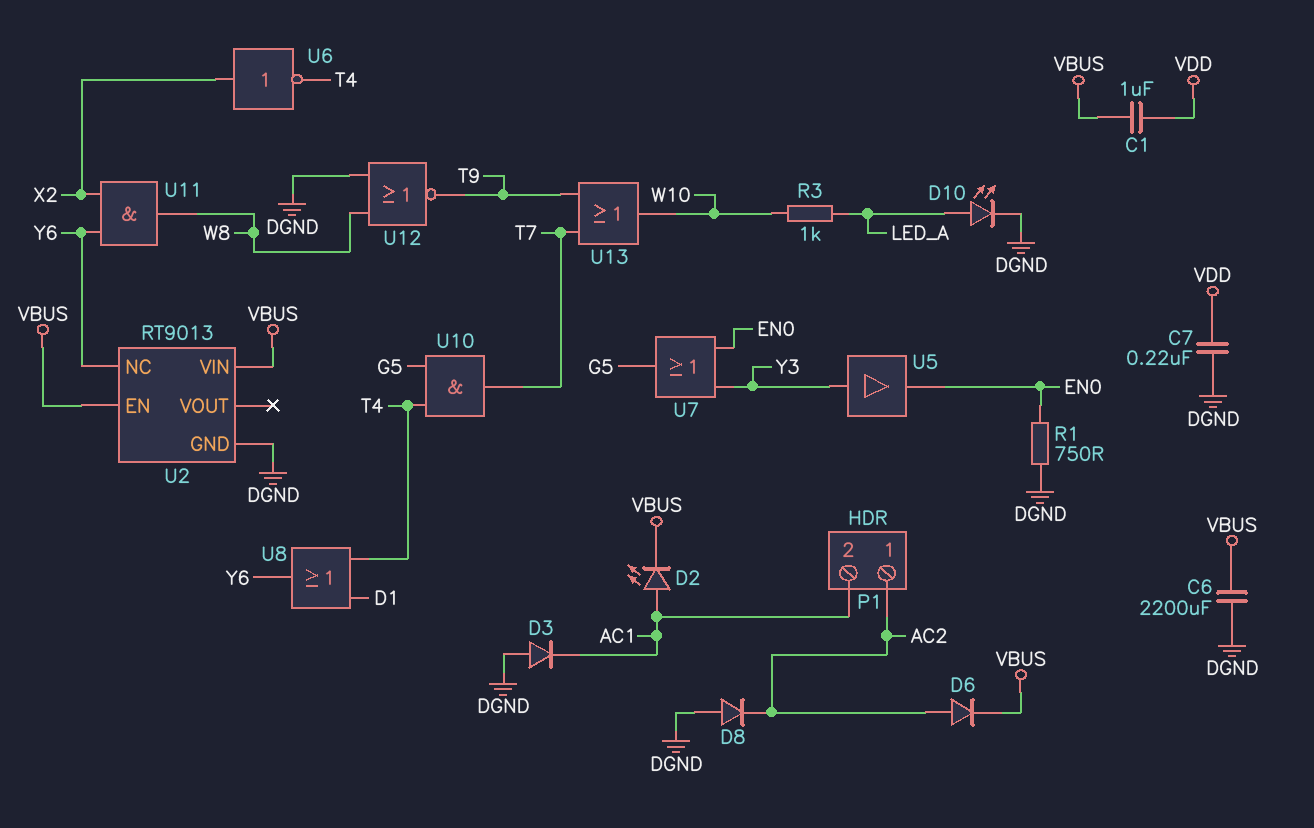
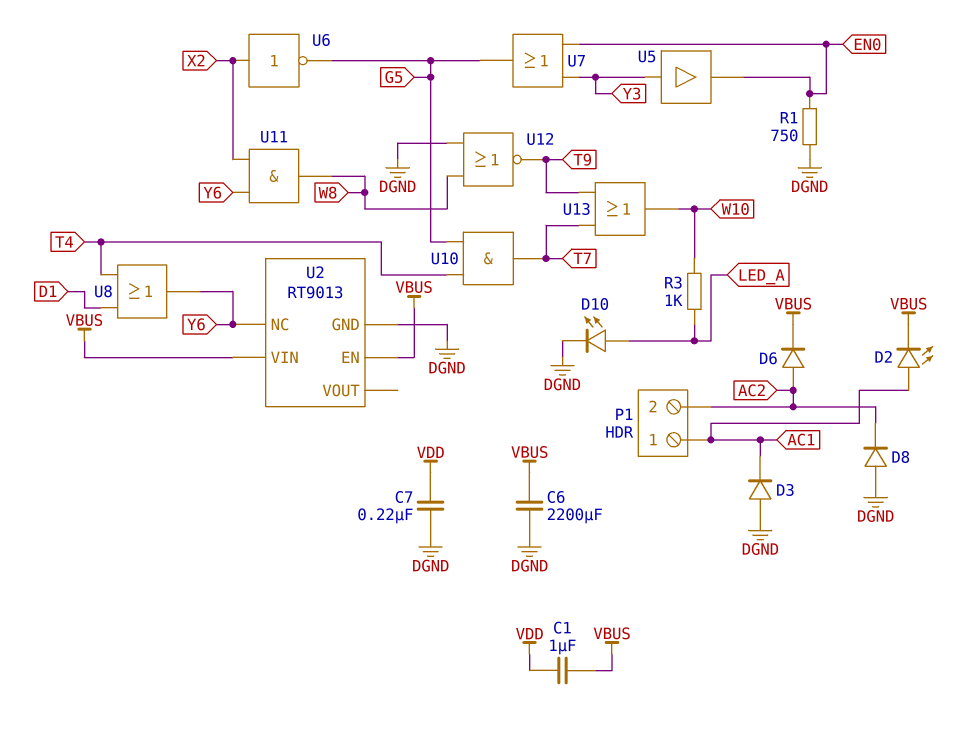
P1 pin 1: AC2 -> AC1
P1 pin 2: AC1 -> AC2
U6: NOT (in X2, out T4) -> NOT (in X2, out G5)

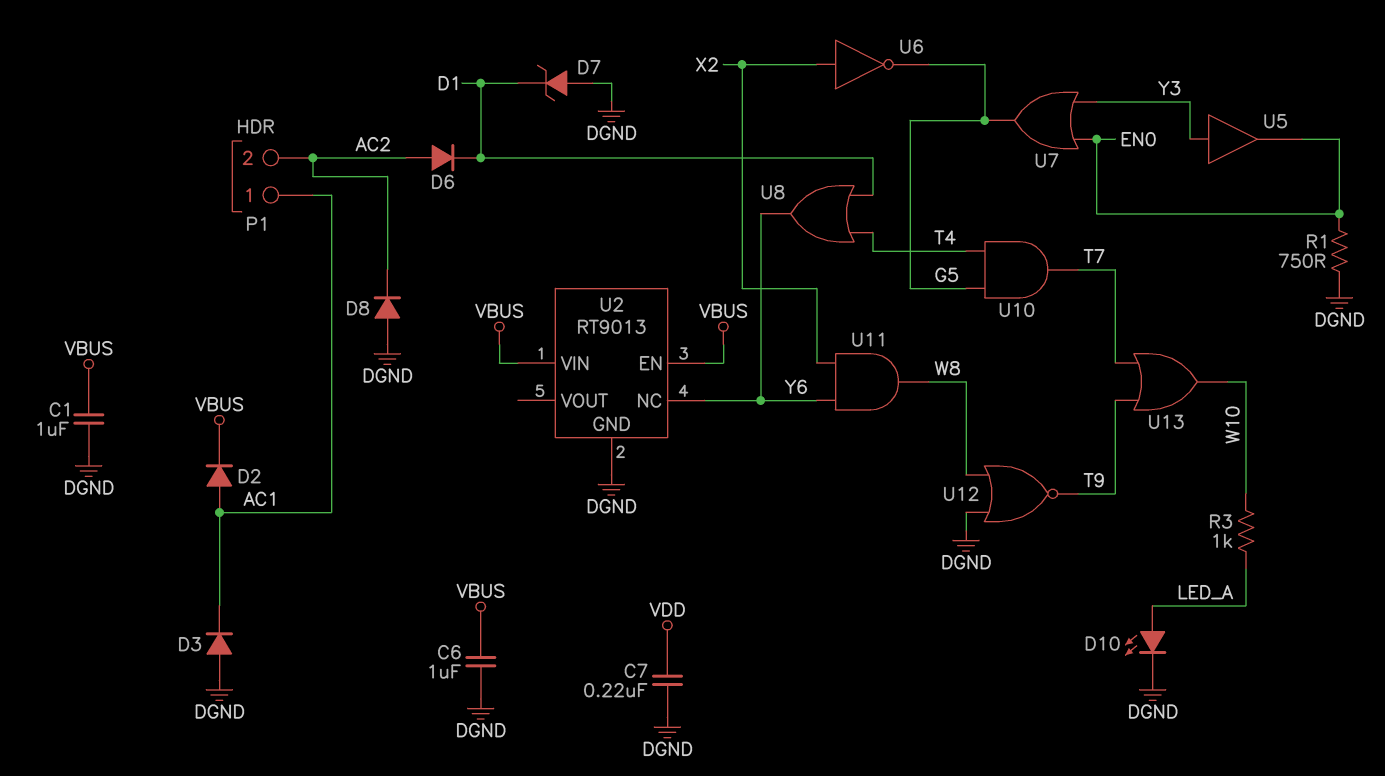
C1: 1uF (VBUS, VDD) -> 1uF (DGND, VBUS)
C6: 2200uF (DGND, VBUS) -> 1uF (DGND, VBUS)
D2: LED (A AC1, K VBUS) -> diode (A AC1, K VBUS)
D6: diode (A AC2, K VBUS) -> diode (A AC2, K D1)
D7: none -> zener (A DGND, K D1)

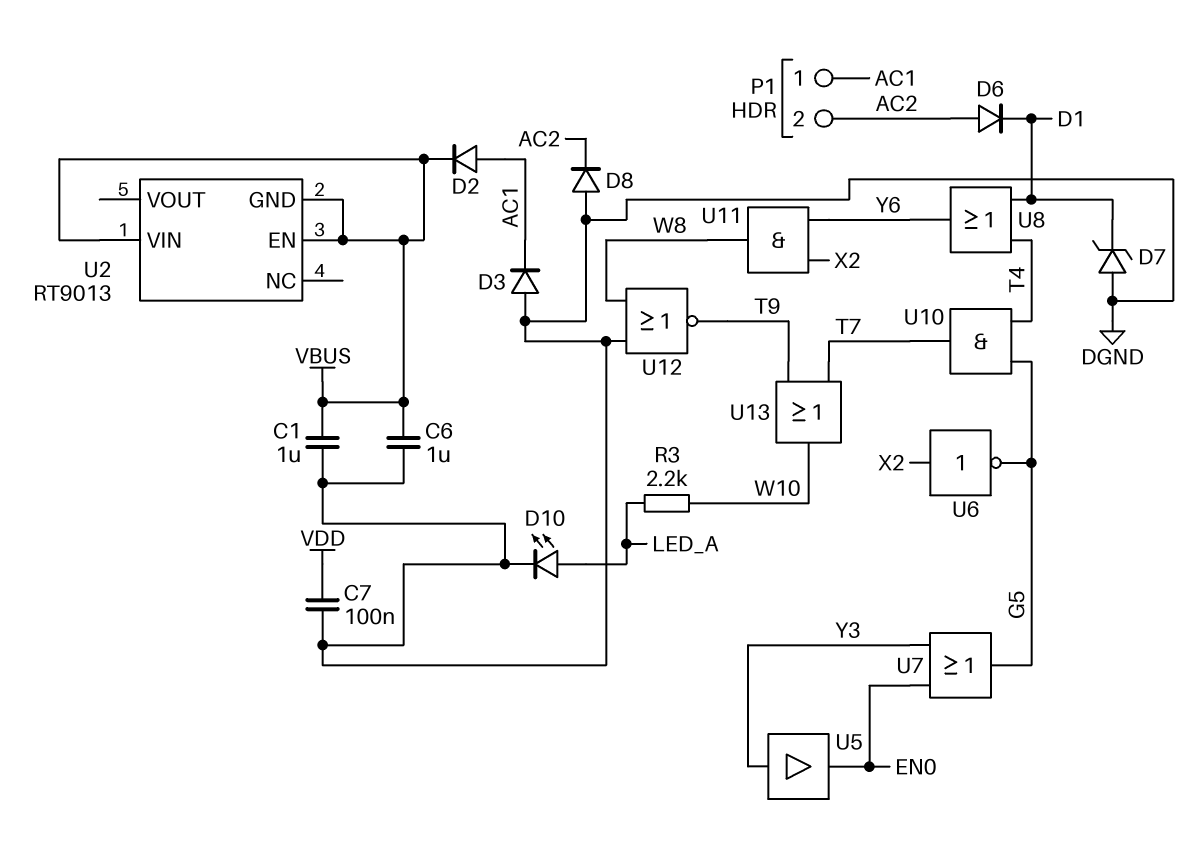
C7: 220nF (DGND, VDD) -> 100nF (DGND, VDD)
R1: 750 (DGND, EN0) -> none
R3: 1k (LED_A, W10) -> 2.2k (LED_A, W10)
U2 pin GND: DGND -> VBUS
U2 pin NC: Y6 -> none

